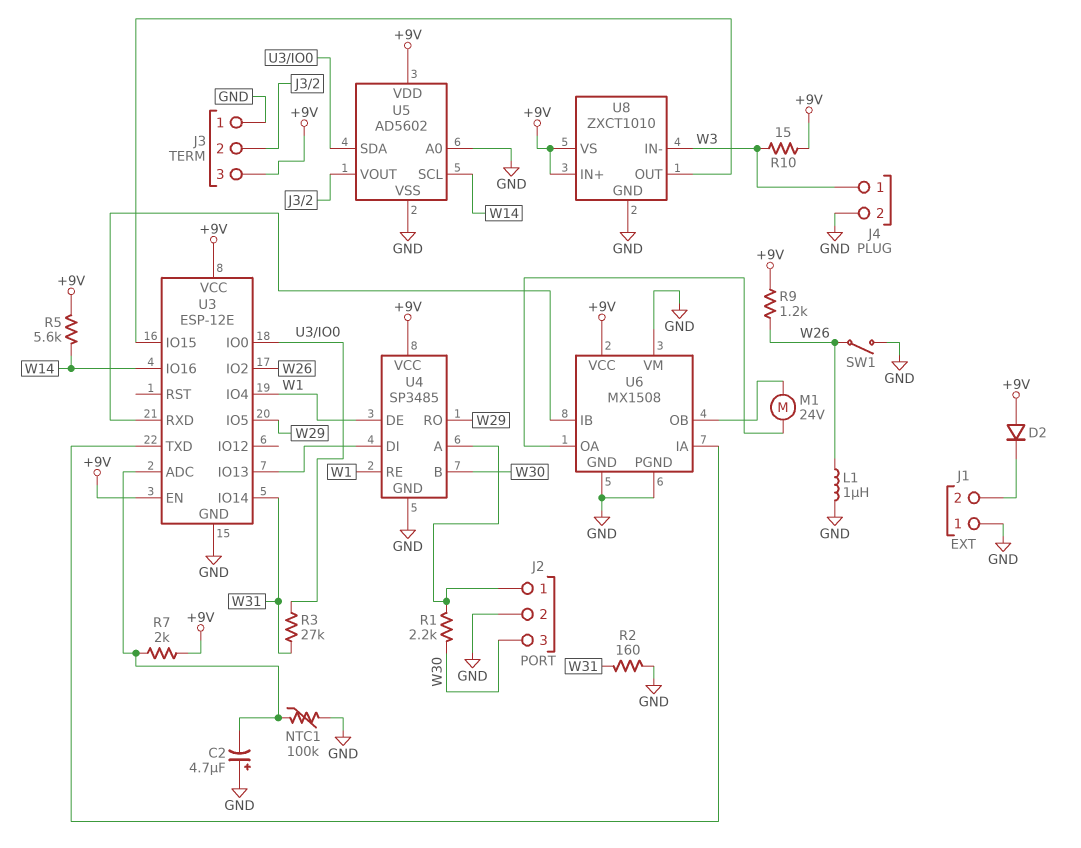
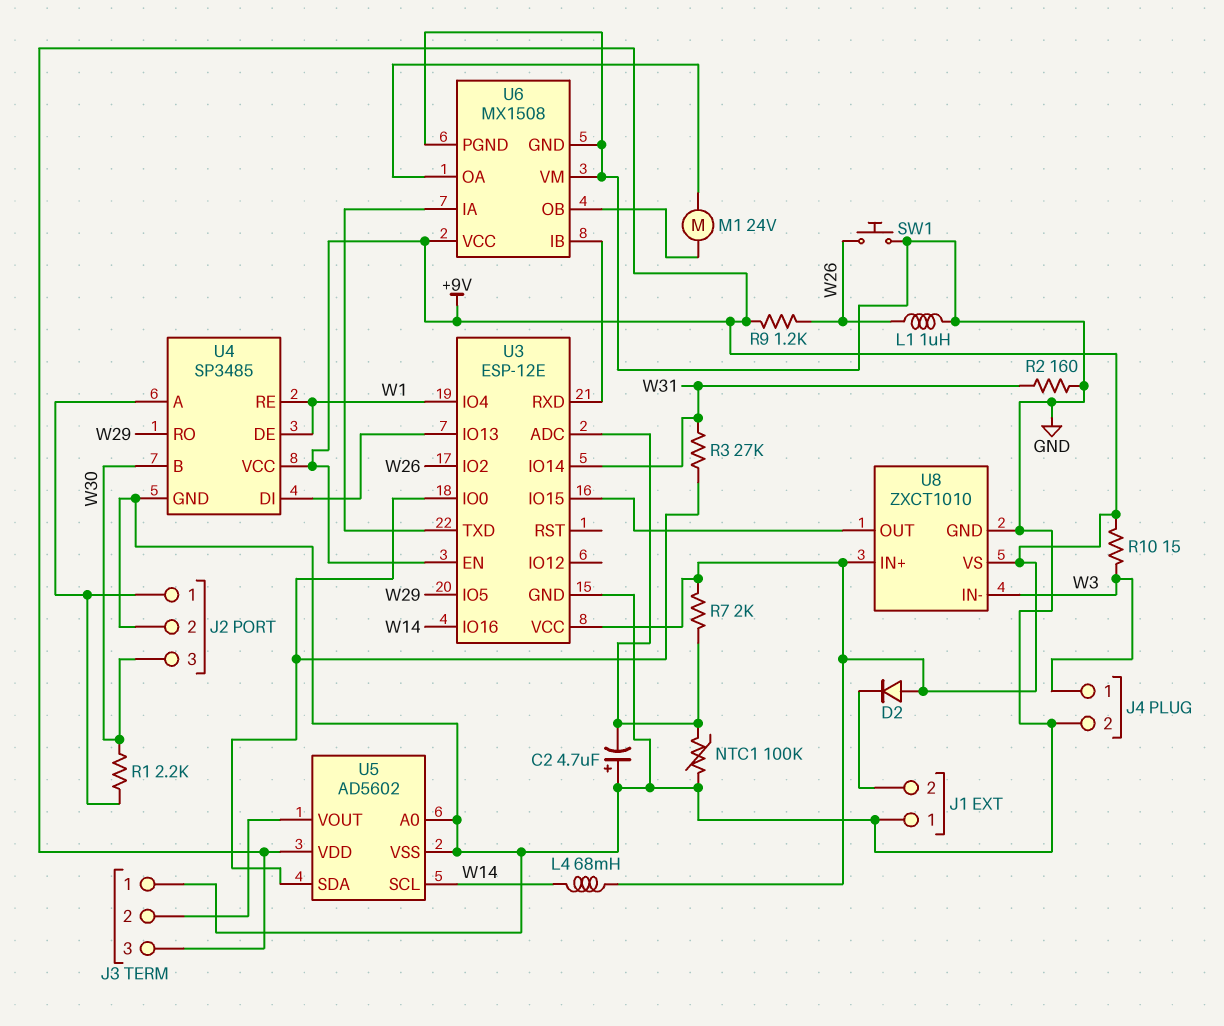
L4: none -> 68mH (+9V, W14)
R5: 5.6k (+9V, W14) -> none
SW1: switch (GND, W26) -> button (GND, W26)

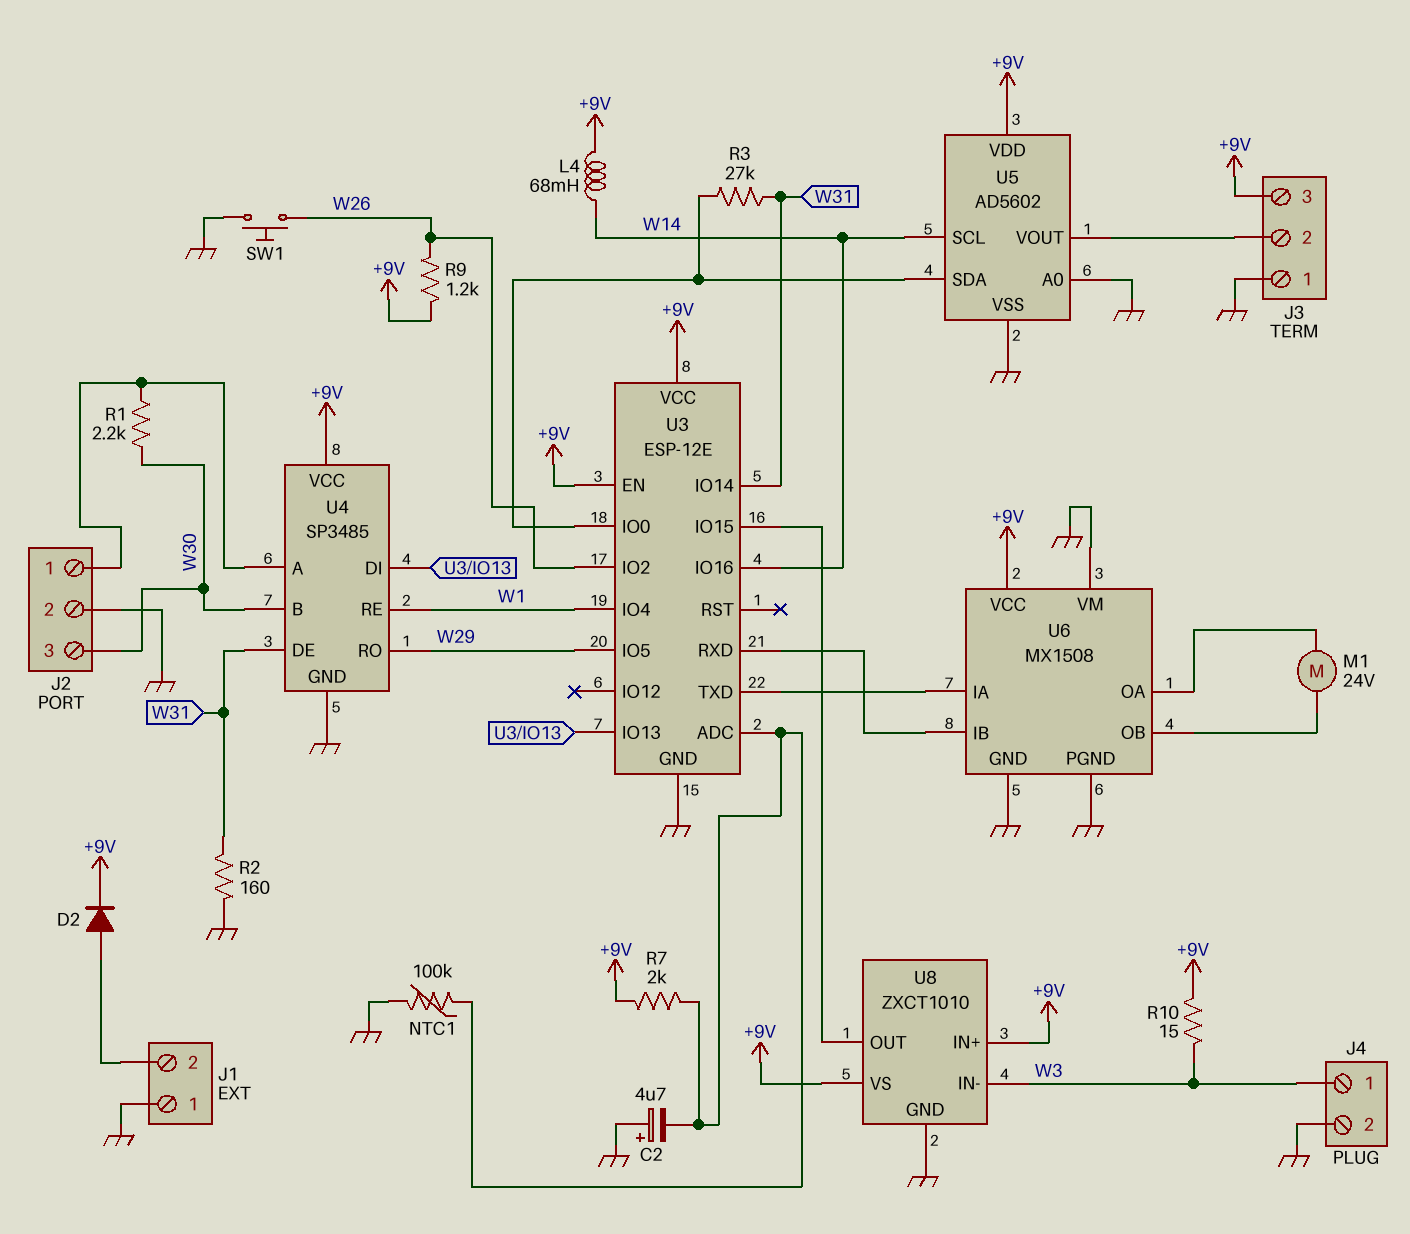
D2: diode (A +9V, K J1/2) -> diode (A J1/2, K +9V)
L1: 1uH (GND, W26) -> none
U4 pin DE: W1 -> W31

